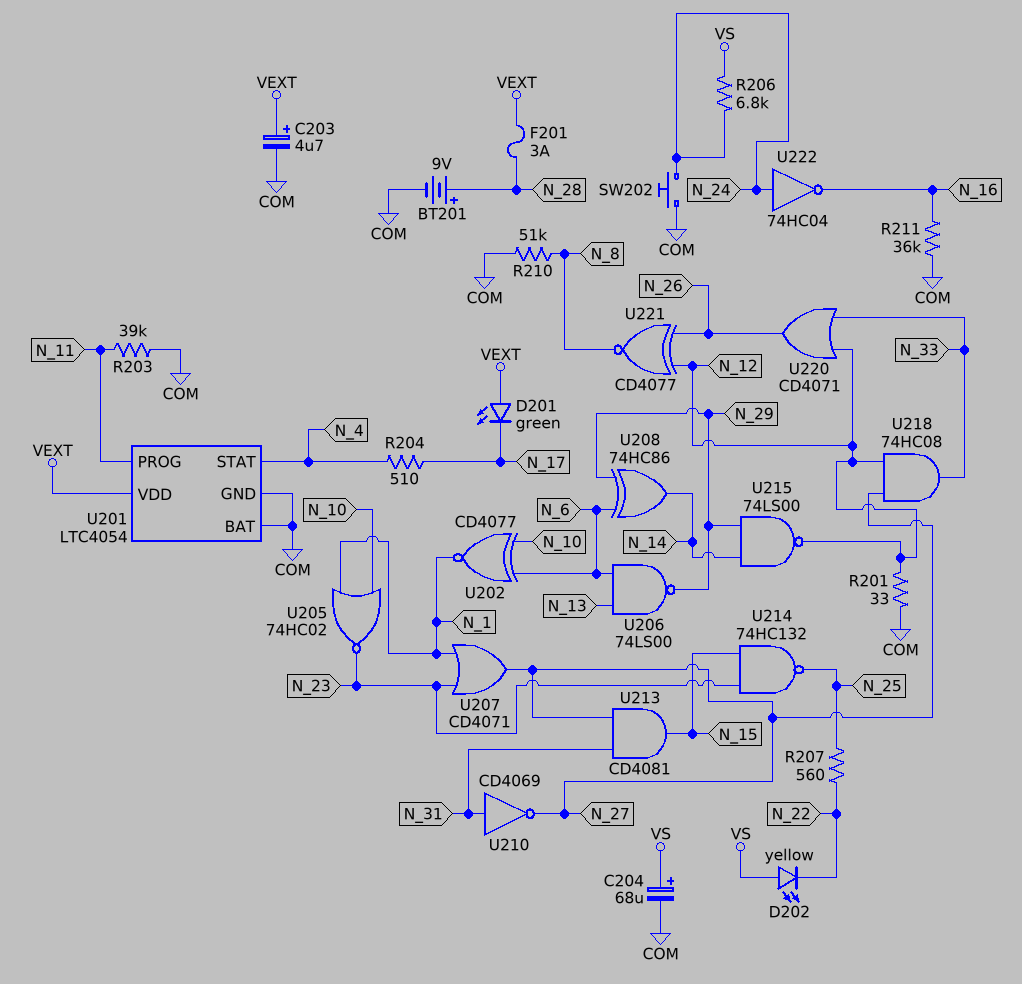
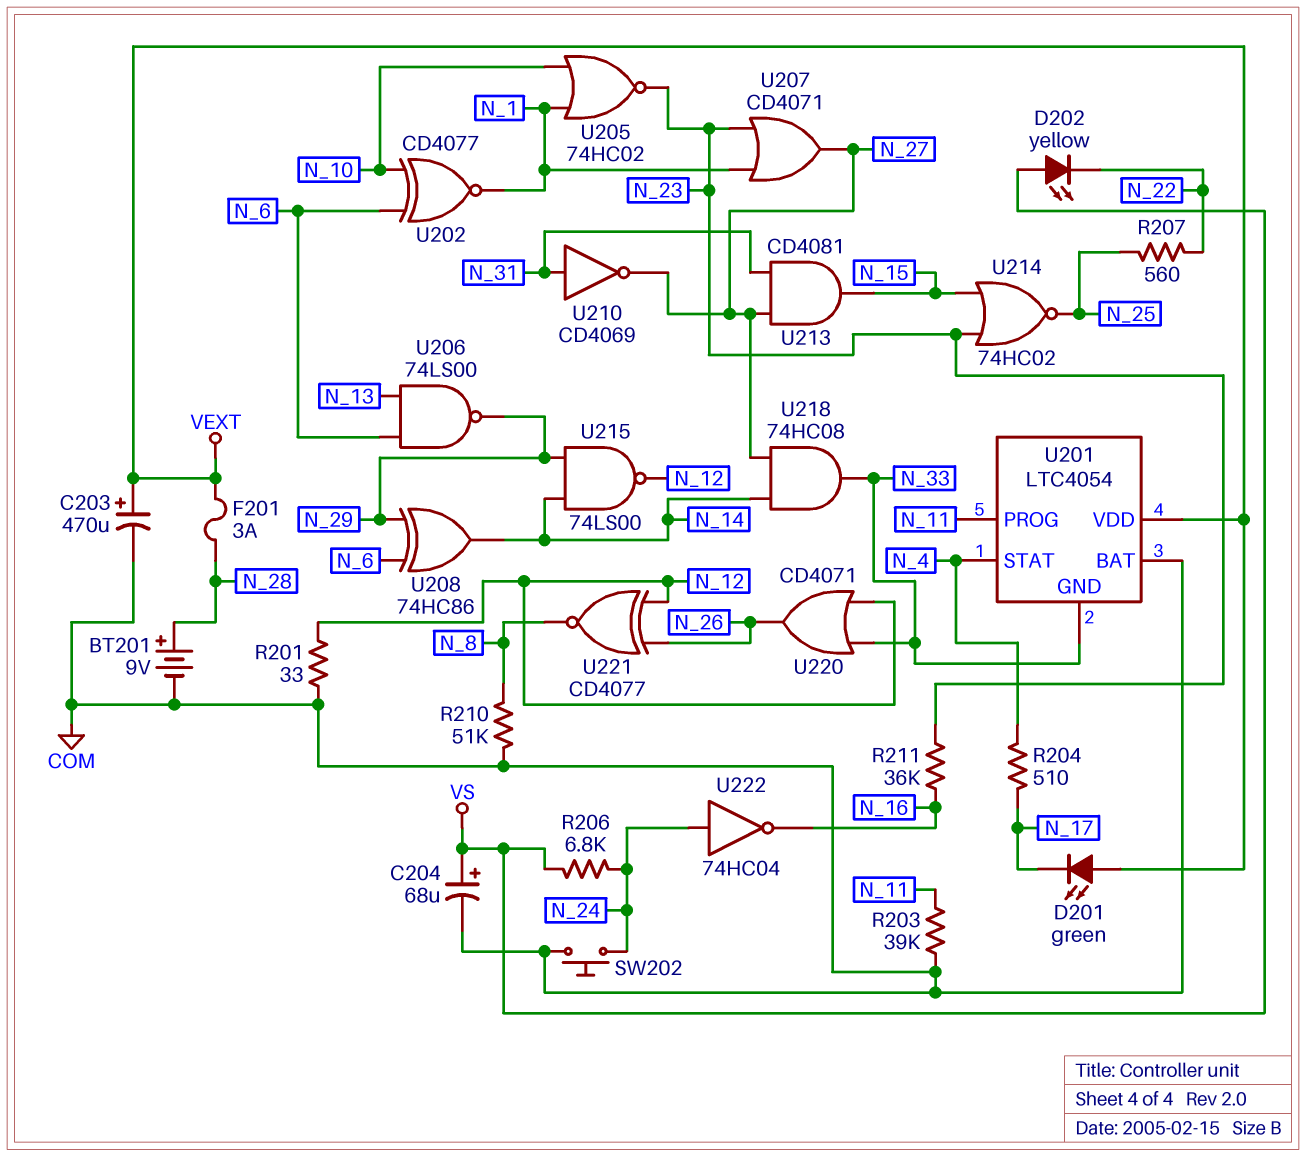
C203: 4.7uF (plus VEXT, minus COM) -> 470uF (plus VEXT, minus COM)
R211: 36k (COM, N_16) -> 36k (N_16, N_23)
U201 pin GND: COM -> N_33
U214: NAND 74HC132 (in N_15, in N_23, out N_25) -> NOR 74HC02 (in N_15, in N_23, out N_25)
U218: AND 74HC08 (in N_12, in N_27, out N_33) -> AND 74HC08 (in N_14, in N_27, out N_33)

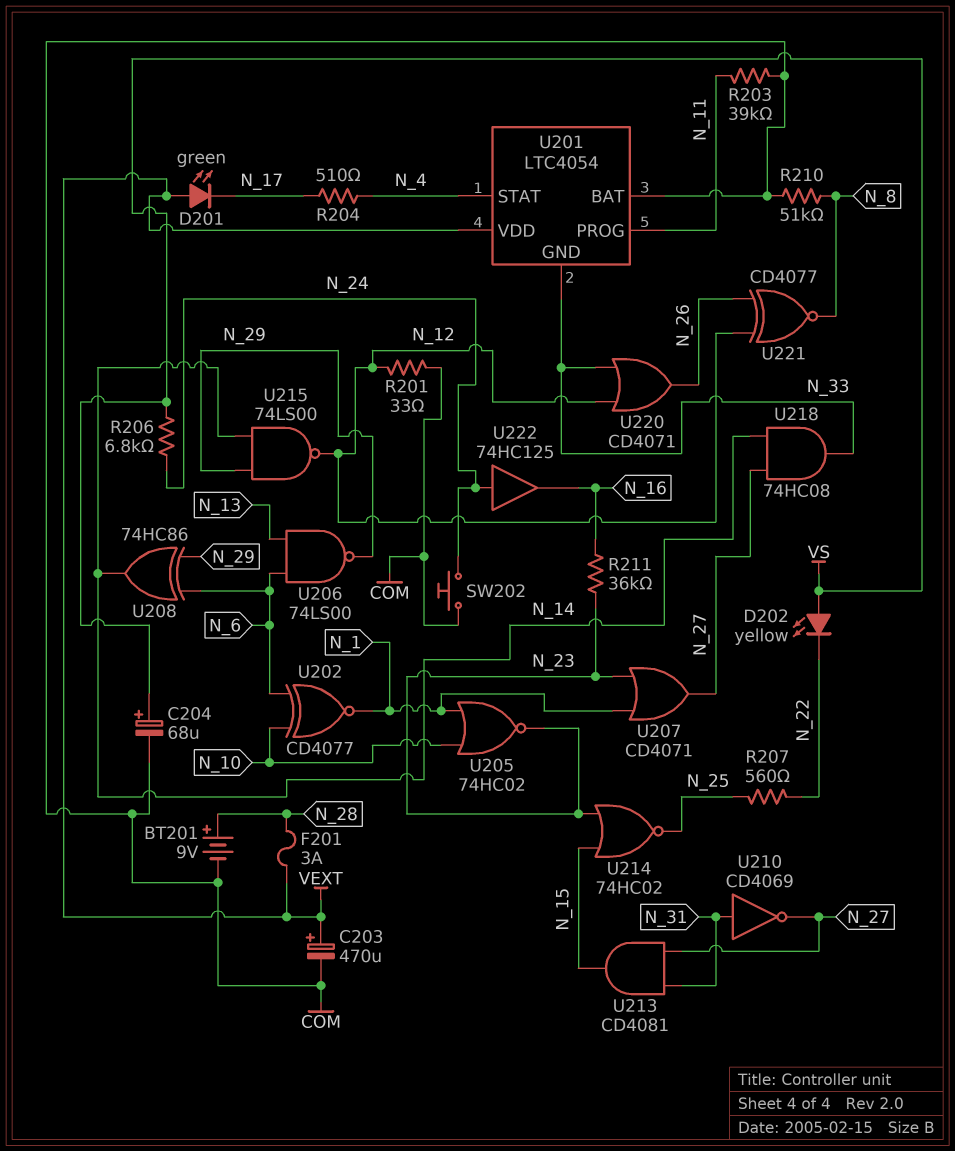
U222: NOT 74HC04 (in N_24, out N_16) -> buffer 74HC125 (in N_24, out N_16)

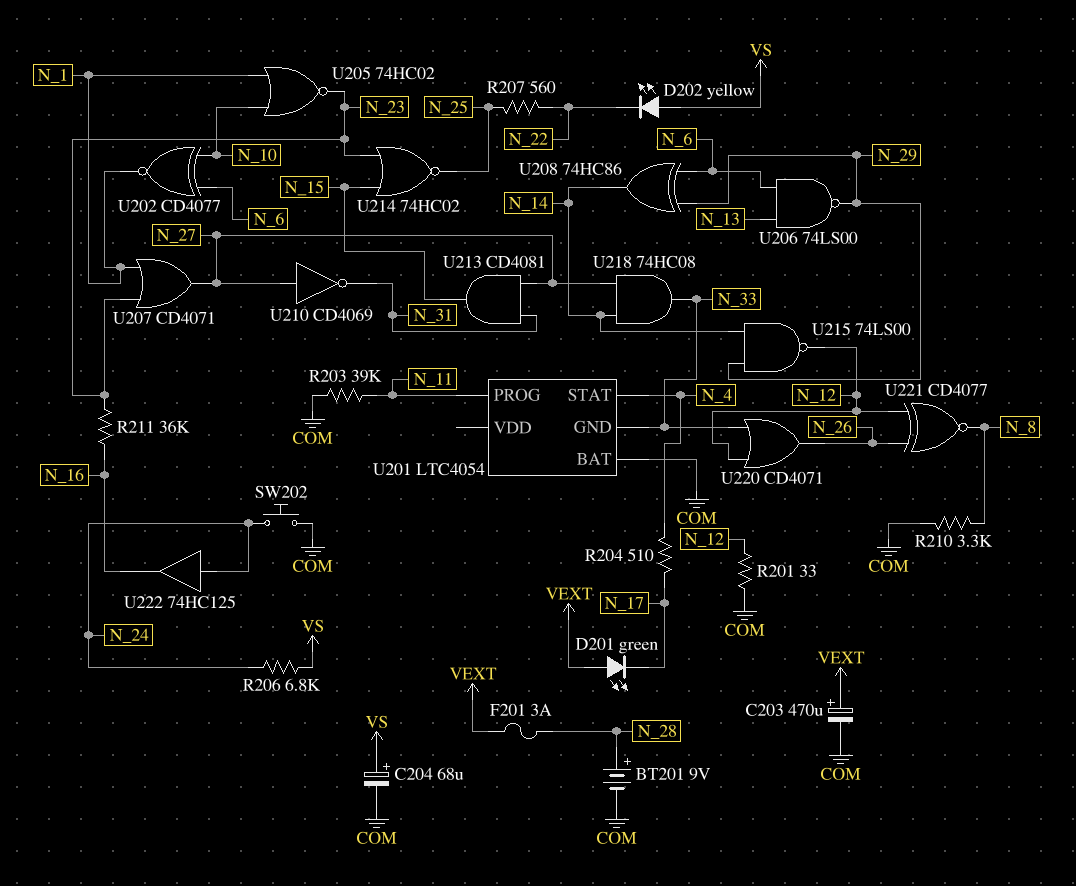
R210: 51k (COM, N_8) -> 3.3k (COM, N_8)
U201 pin VDD: VEXT -> none
U210: NOT CD4069 (in N_31, out N_27) -> NOT CD4069 (in N_27, out N_31)

